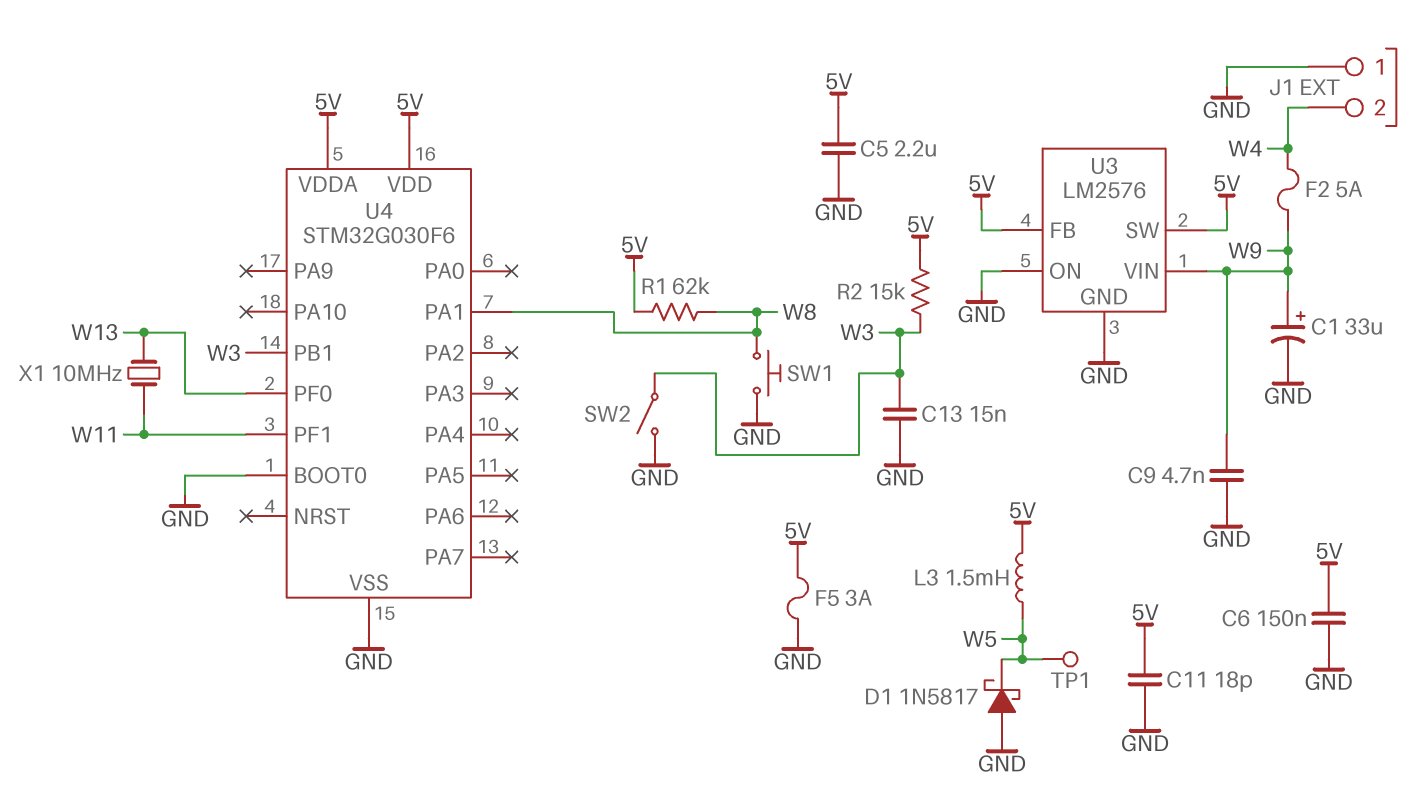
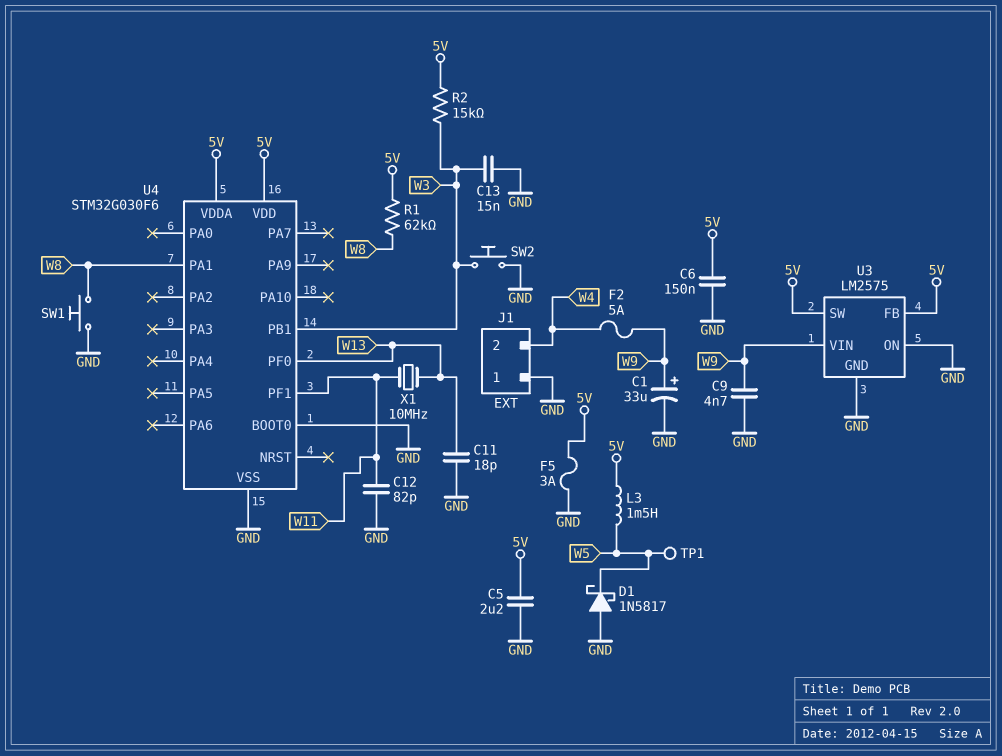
C11: 18pF (5V, GND) -> 18pF (GND, W13)
C12: none -> 82pF (GND, W11)
SW2: switch (GND, W3) -> button (GND, W3)
U3: LM2576 -> LM2575

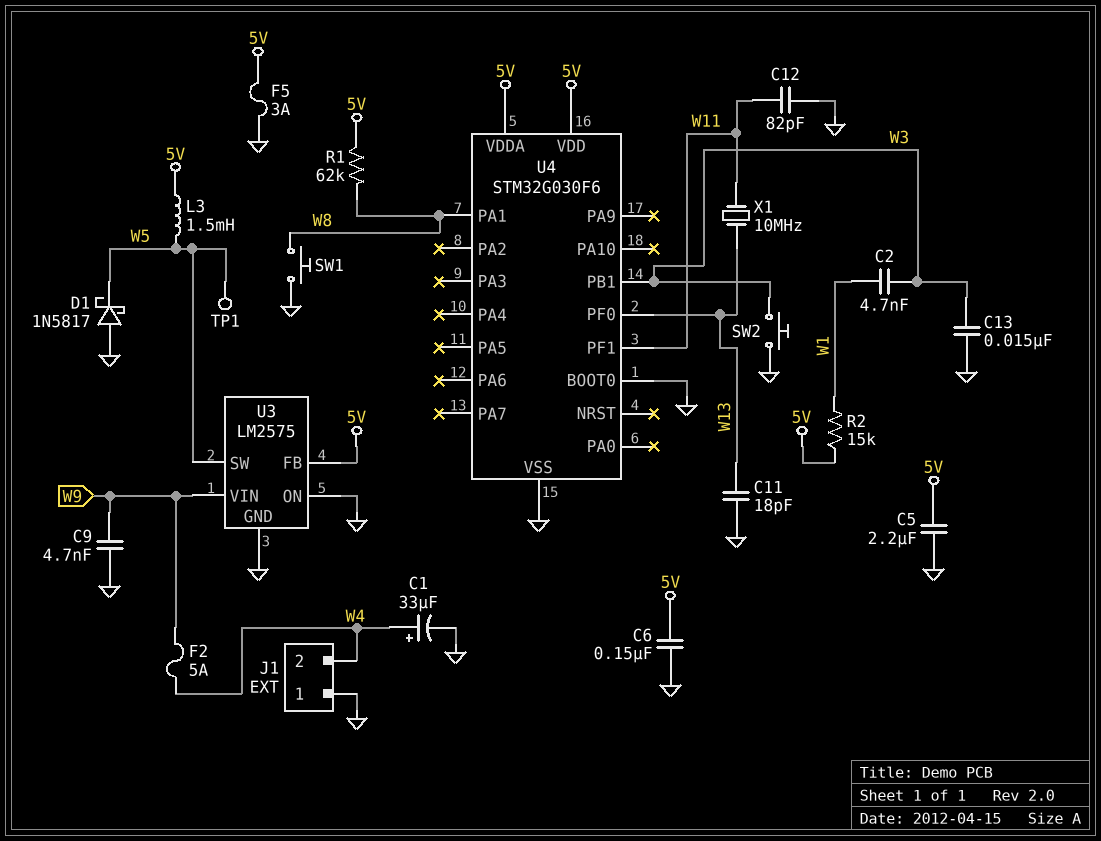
C1: 33uF (plus W9, minus GND) -> 33uF (plus W4, minus GND)
C2: none -> 4.7nF (W1, W3)
R2: 15k (5V, W3) -> 15k (5V, W1)
U3 pin SW: 5V -> W5

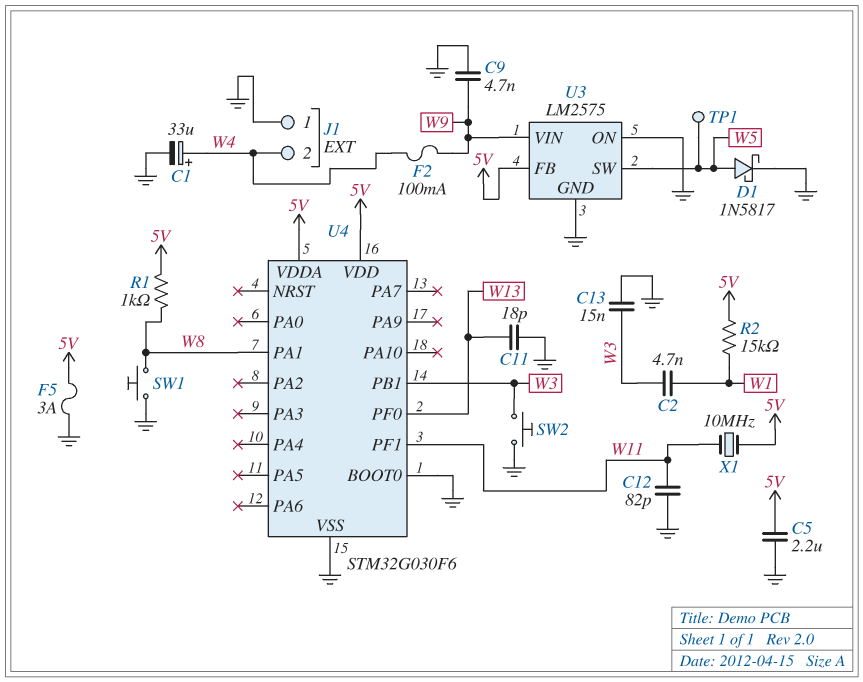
C6: 150nF (5V, GND) -> none
D1: schottky 1N5817 (A GND, K W5) -> schottky 1N5817 (A W5, K GND)
F2: 5A (W4, W9) -> 100mA (W4, W9)
L3: 1.5mH (5V, W5) -> none
R1: 62k (5V, W8) -> 1k (5V, W8)
X1: 10MHz (W11, W13) -> 10MHz (5V, W11)

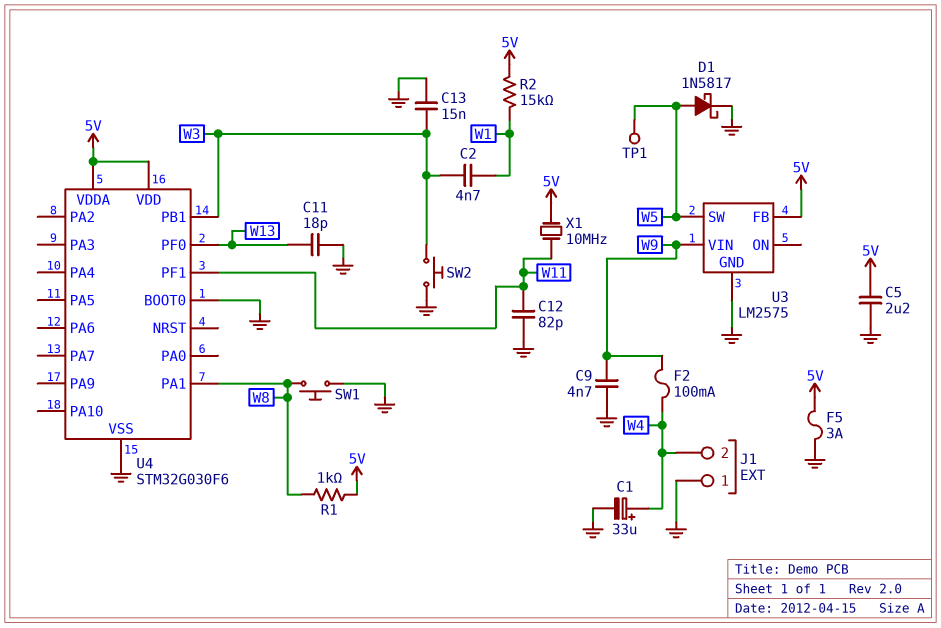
U3 pin ON: GND -> none

